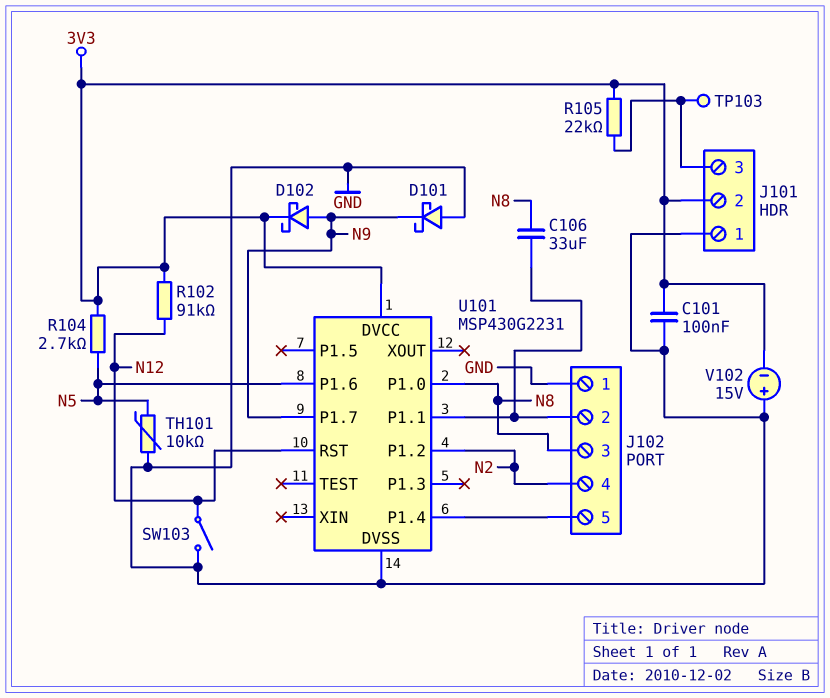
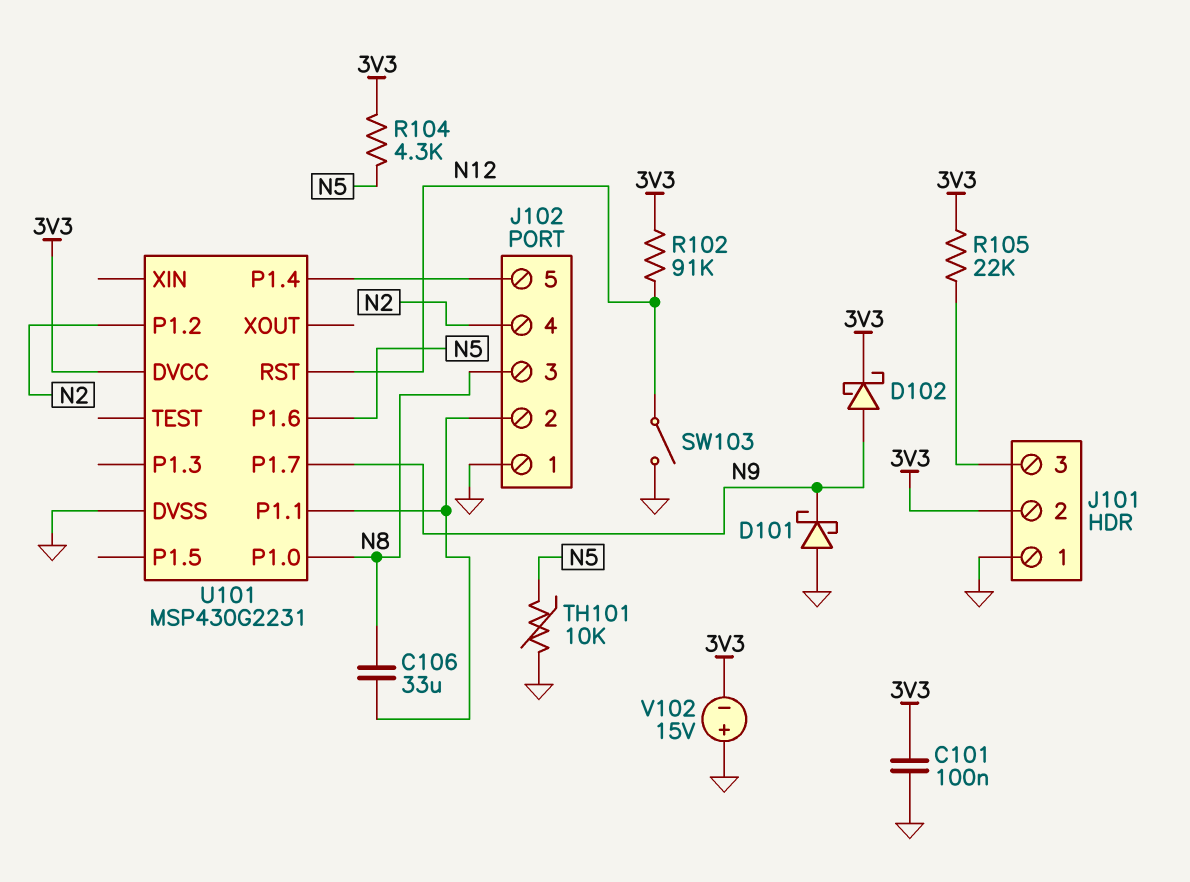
R104: 2.7k (3V3, N5) -> 4.3k (3V3, N5)
TP103: test point (J101/3) -> none

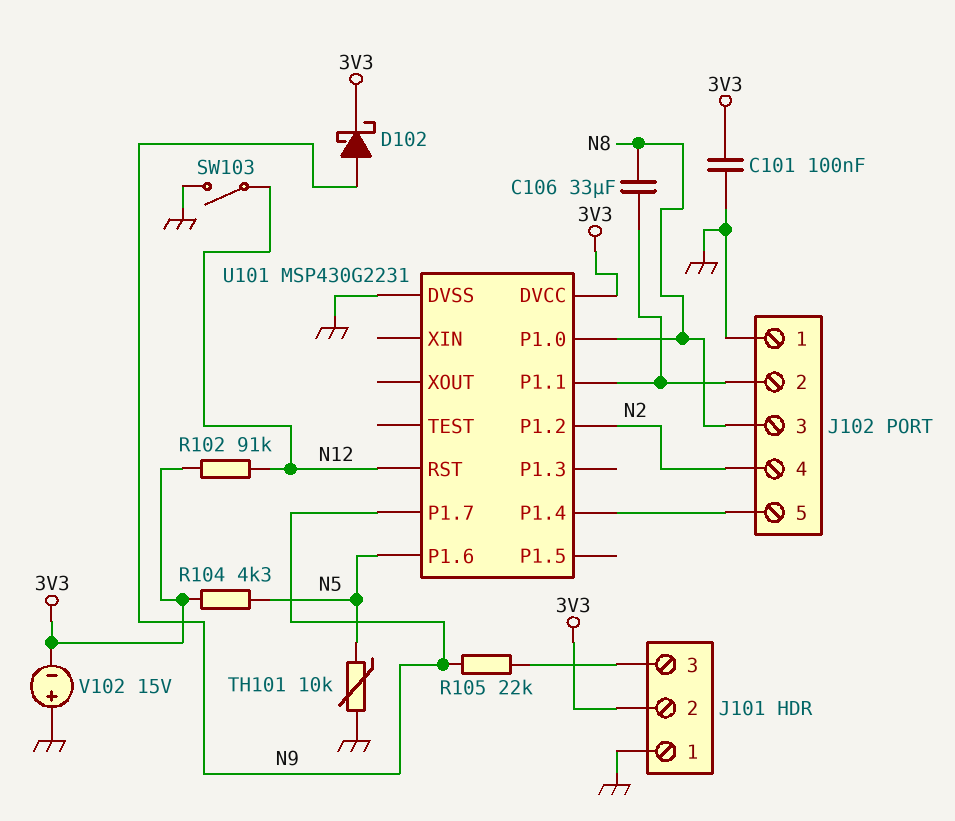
D101: schottky (A GND, K N9) -> none
R105: 22k (3V3, J101/3) -> 22k (J101/3, N9)

